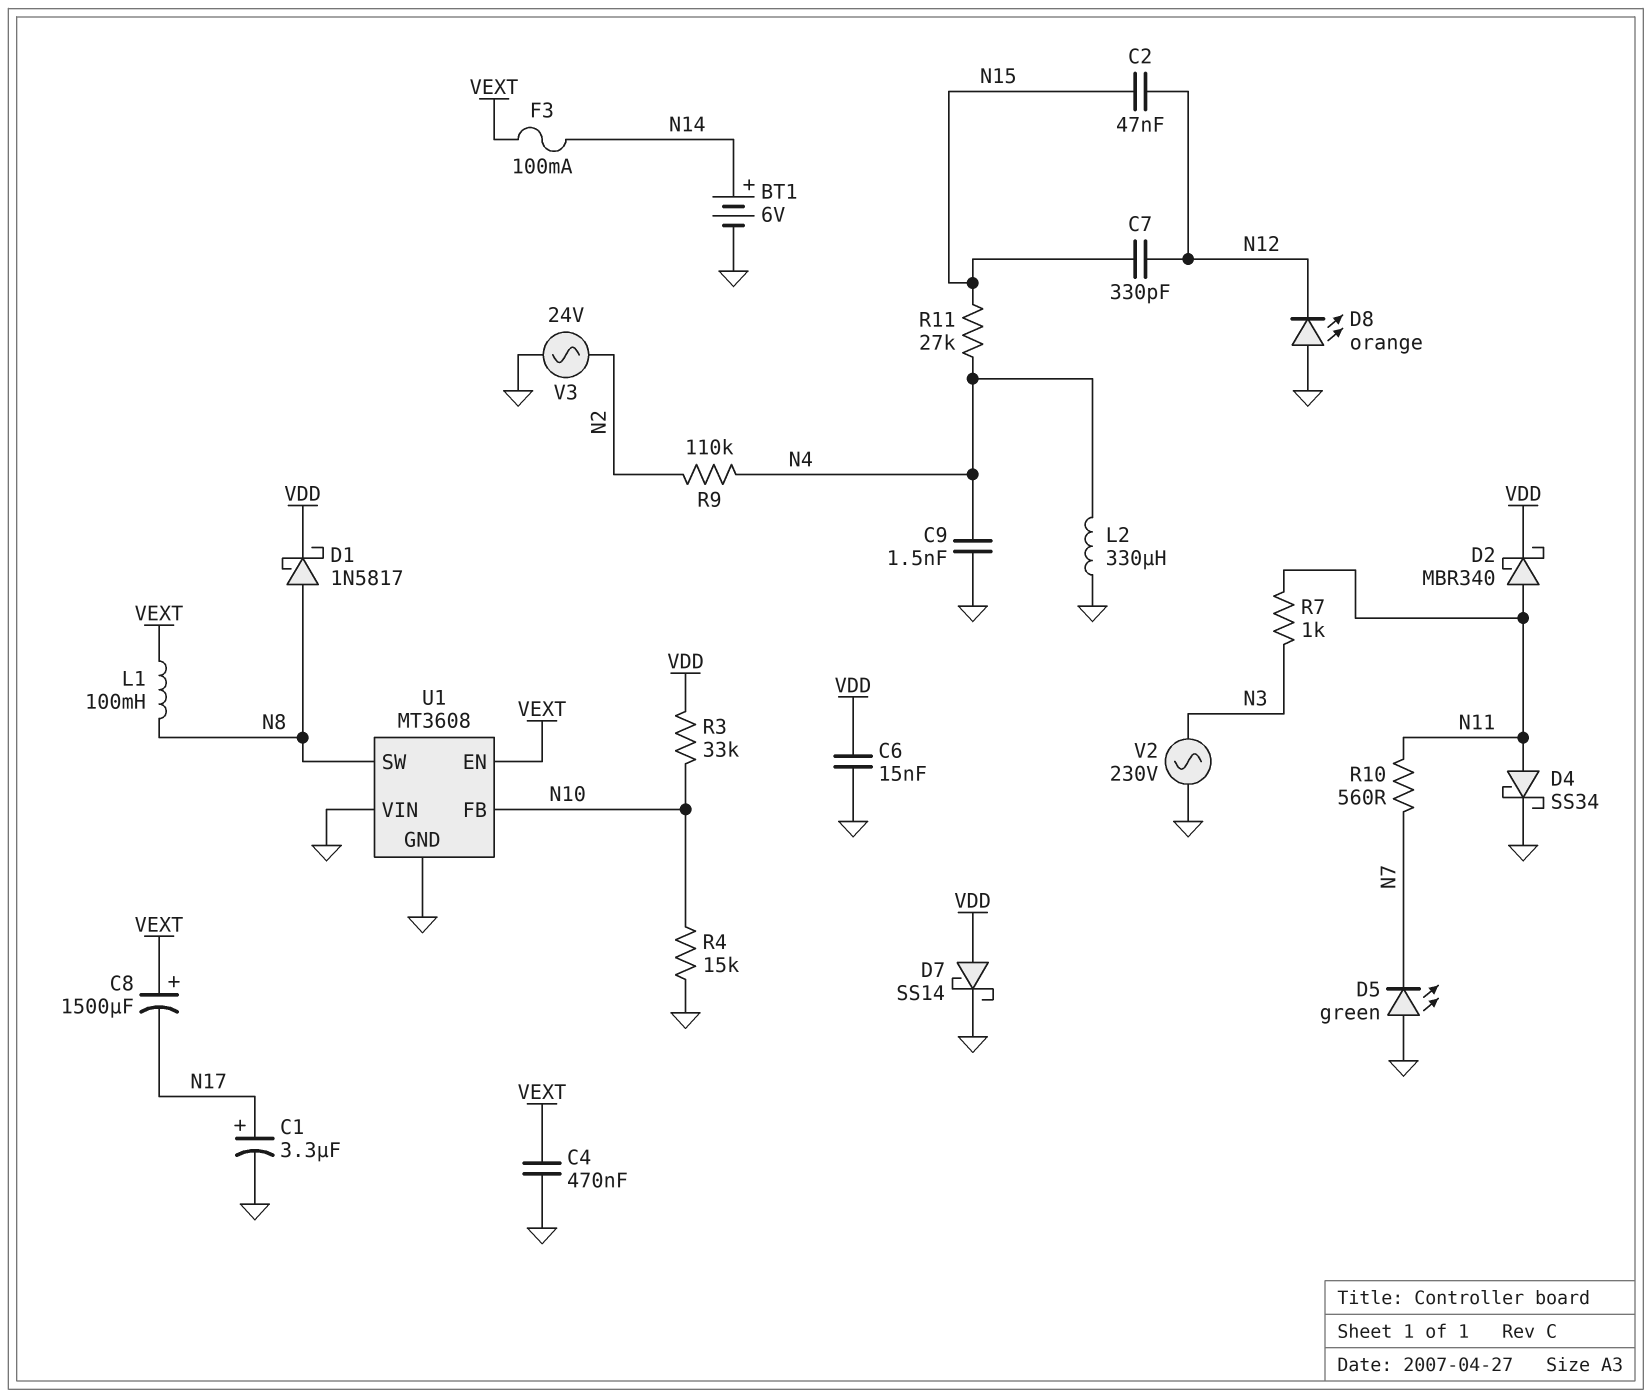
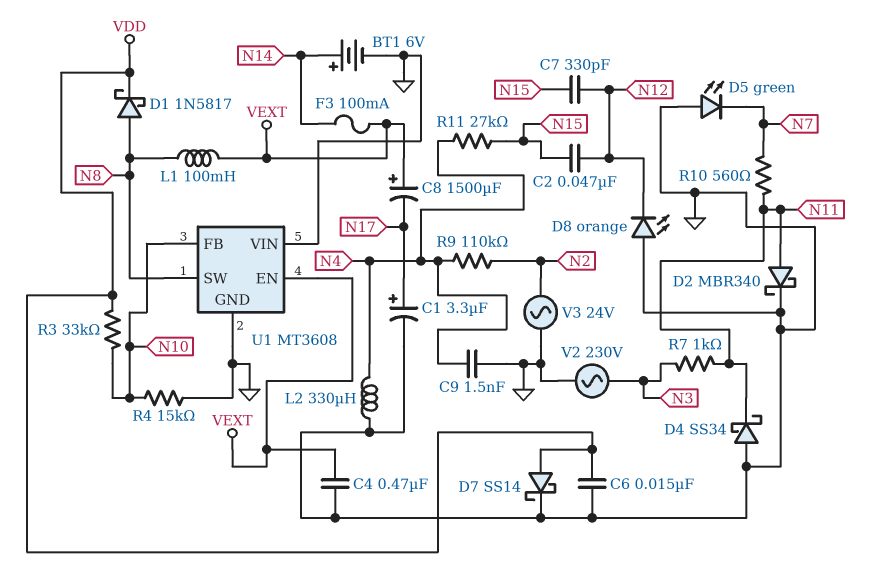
D2: schottky MBR340 (A N11, K VDD) -> schottky MBR340 (A N11, K GND)
D4: schottky SS34 (A N11, K GND) -> schottky SS34 (A GND, K N11)

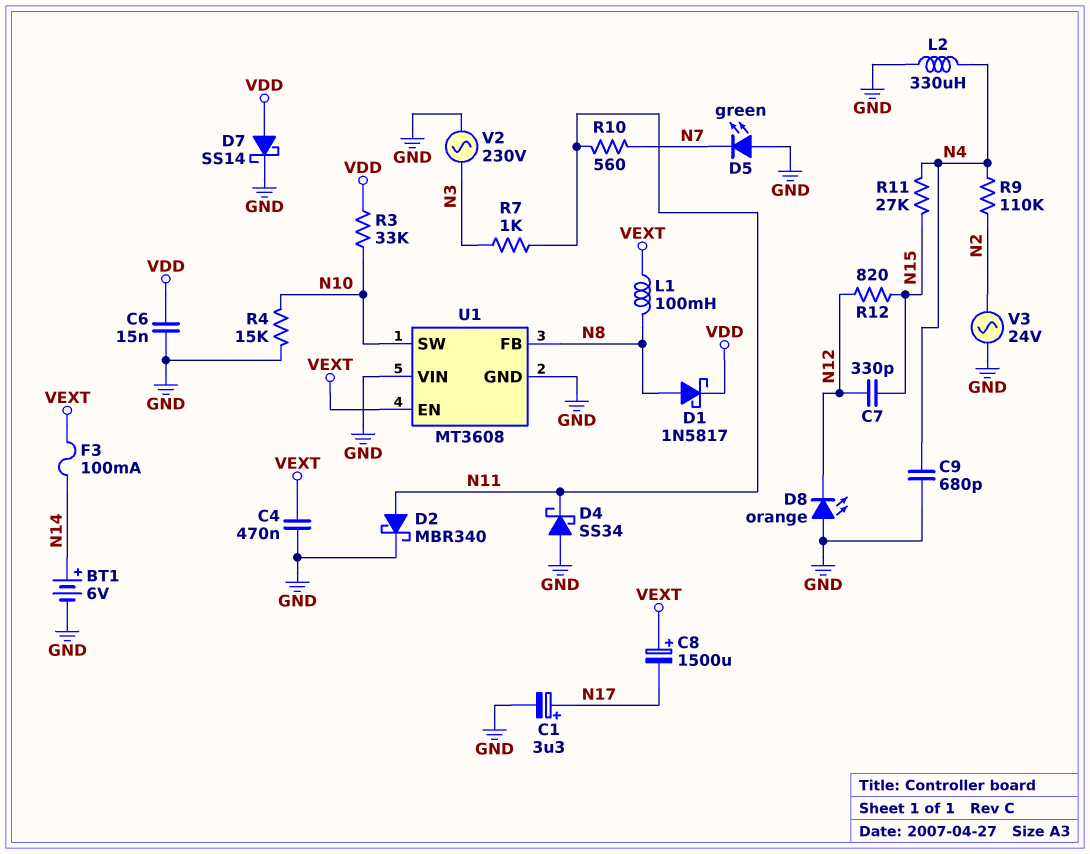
C2: 47nF (N12, N15) -> none
C9: 1.5nF (GND, N4) -> 680pF (GND, N4)
R12: none -> 820 (N12, N15)
U1 pin FB: N10 -> N8
U1 pin SW: N8 -> N10

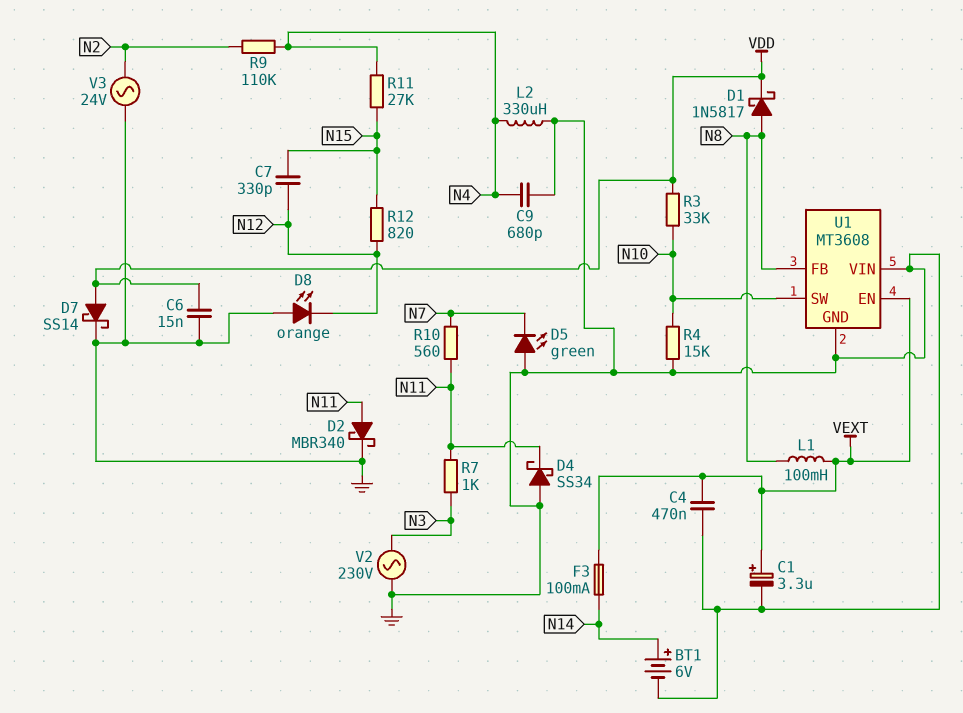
C1: 3.3uF (plus N17, minus GND) -> 3.3uF (plus VEXT, minus GND)
C8: 1500uF (plus VEXT, minus N17) -> none

